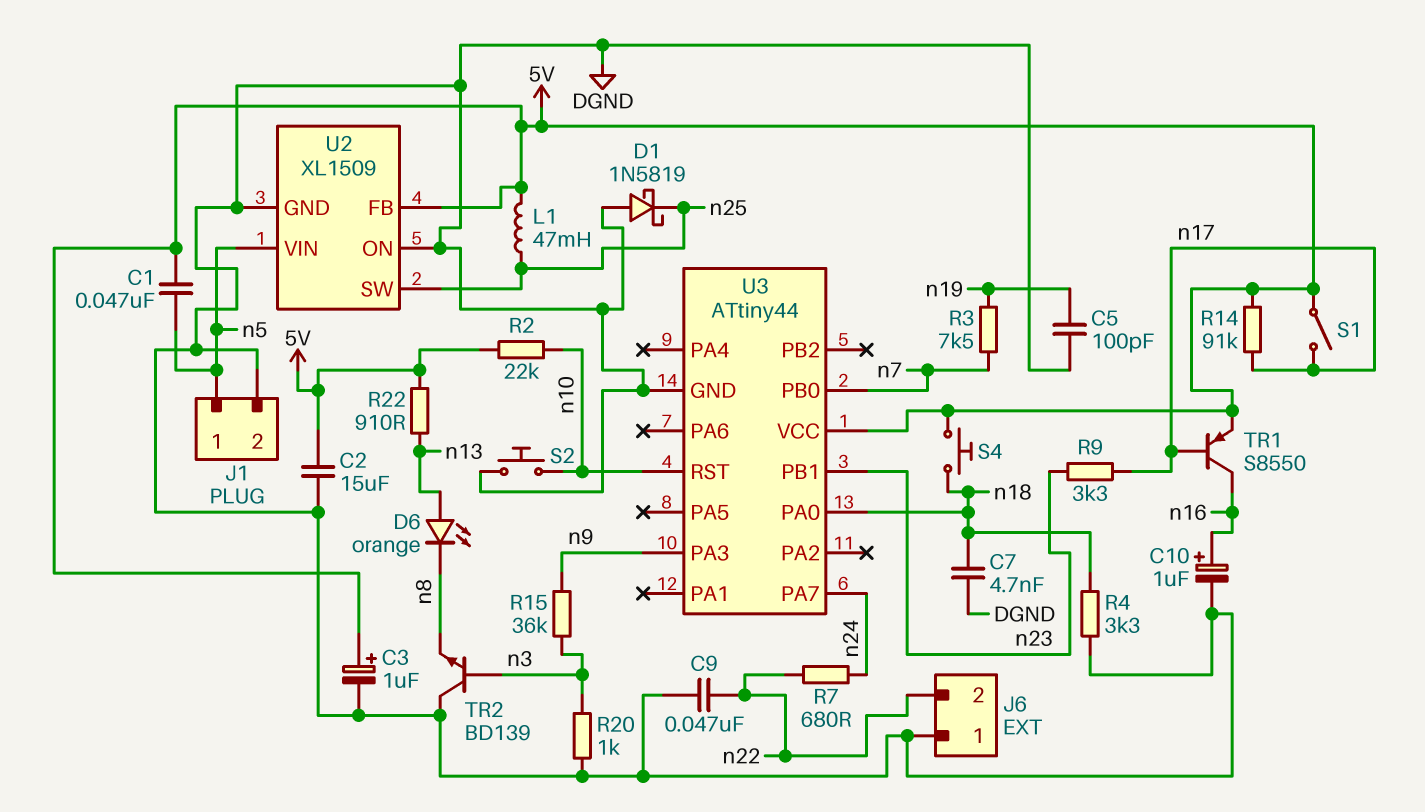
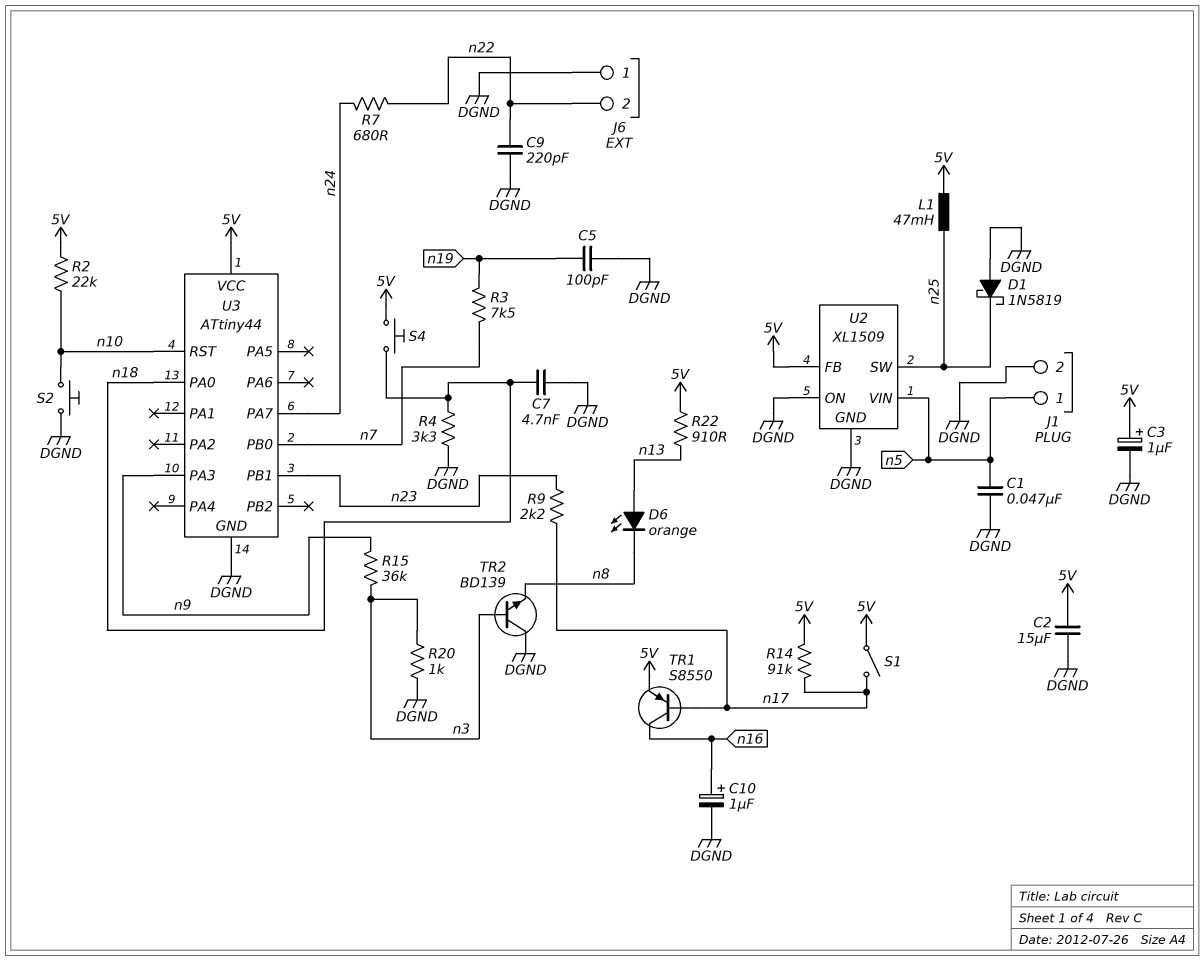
C1: 47nF (5V, n5) -> 47nF (DGND, n5)
C9: 47nF (DGND, n22) -> 220pF (DGND, n22)
R9: 3.3k (n17, n23) -> 2.2k (n17, n23)

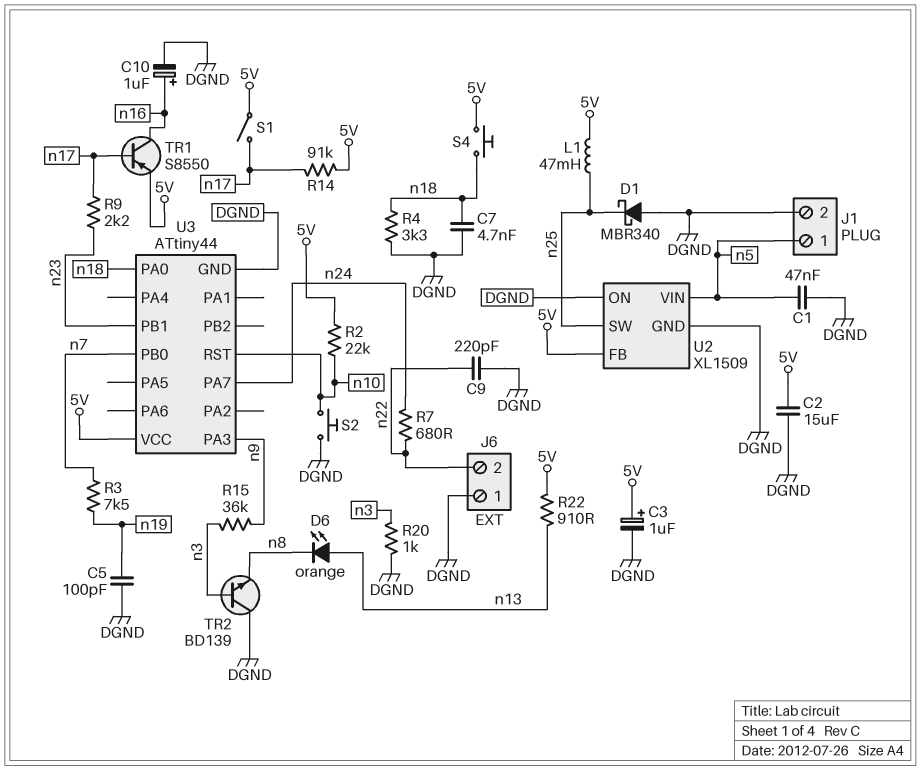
D1: schottky 1N5819 (A DGND, K n25) -> schottky MBR340 (A DGND, K n25)

